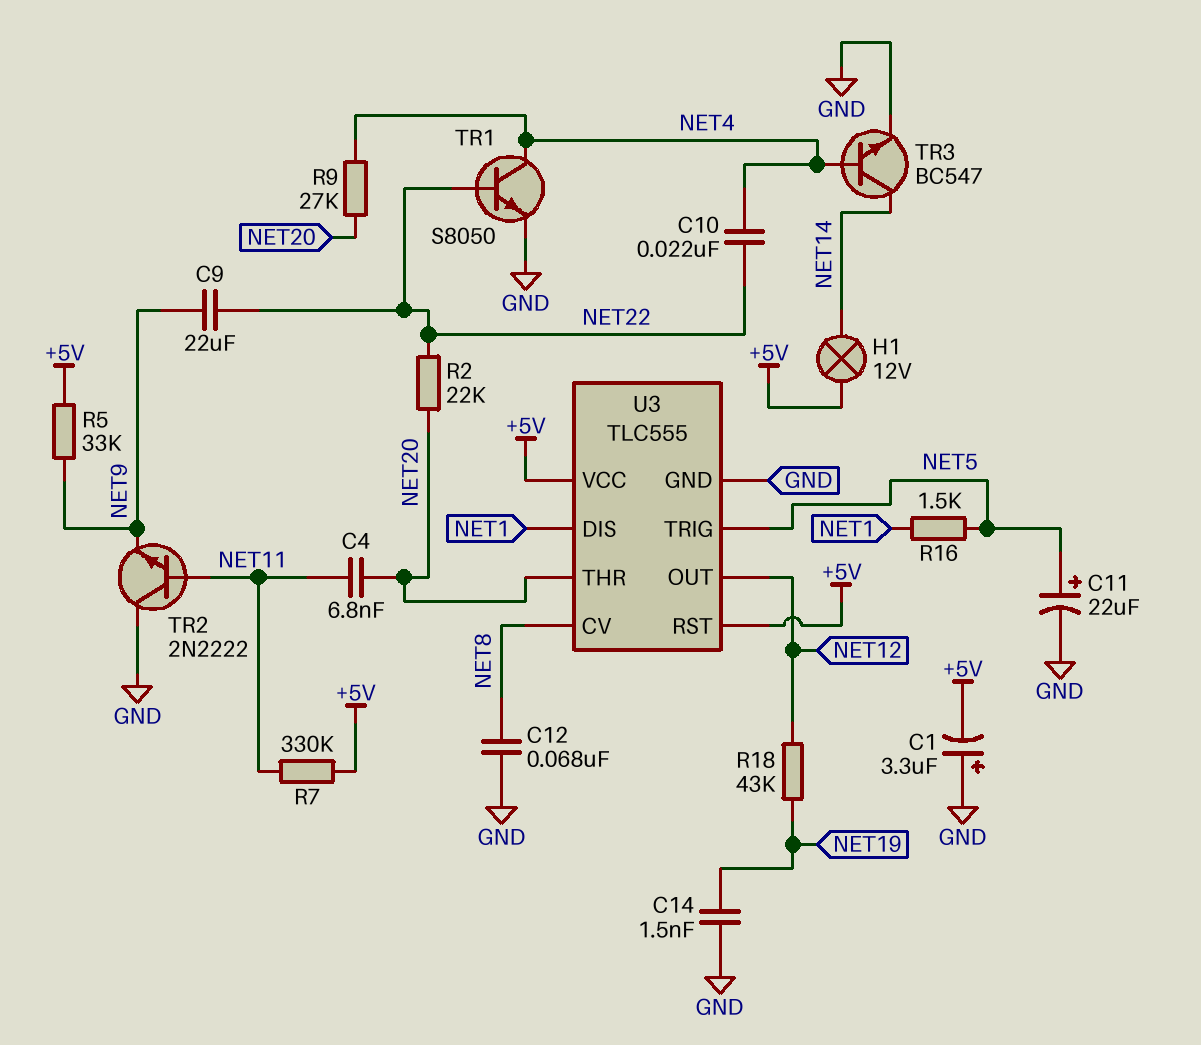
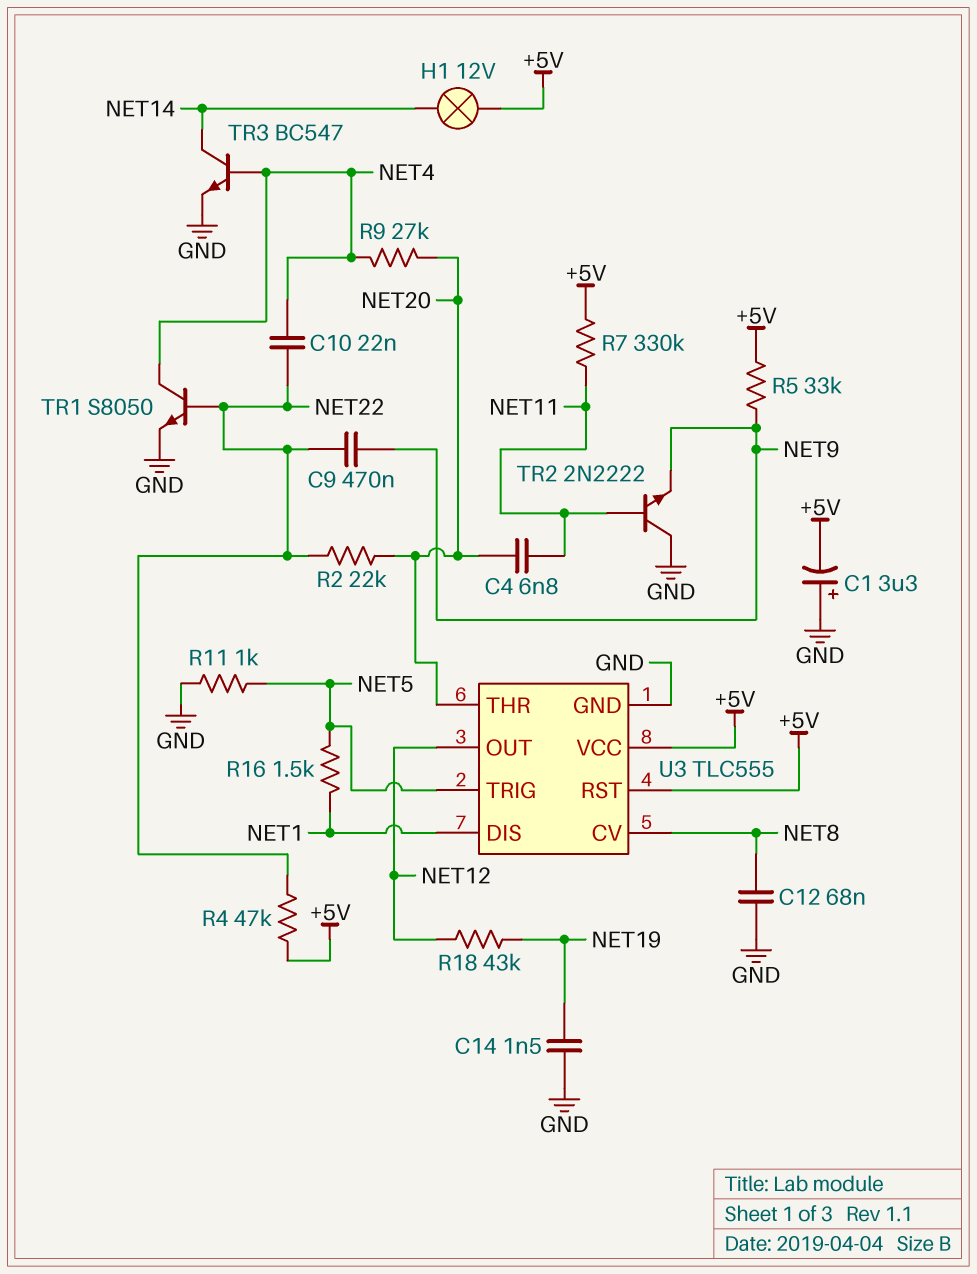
C9: 22uF (NET9, NET22) -> 470nF (NET9, NET22)
C11: 22uF (plus NET5, minus GND) -> none
R4: none -> 47k (+5V, NET22)
R11: none -> 1k (GND, NET5)

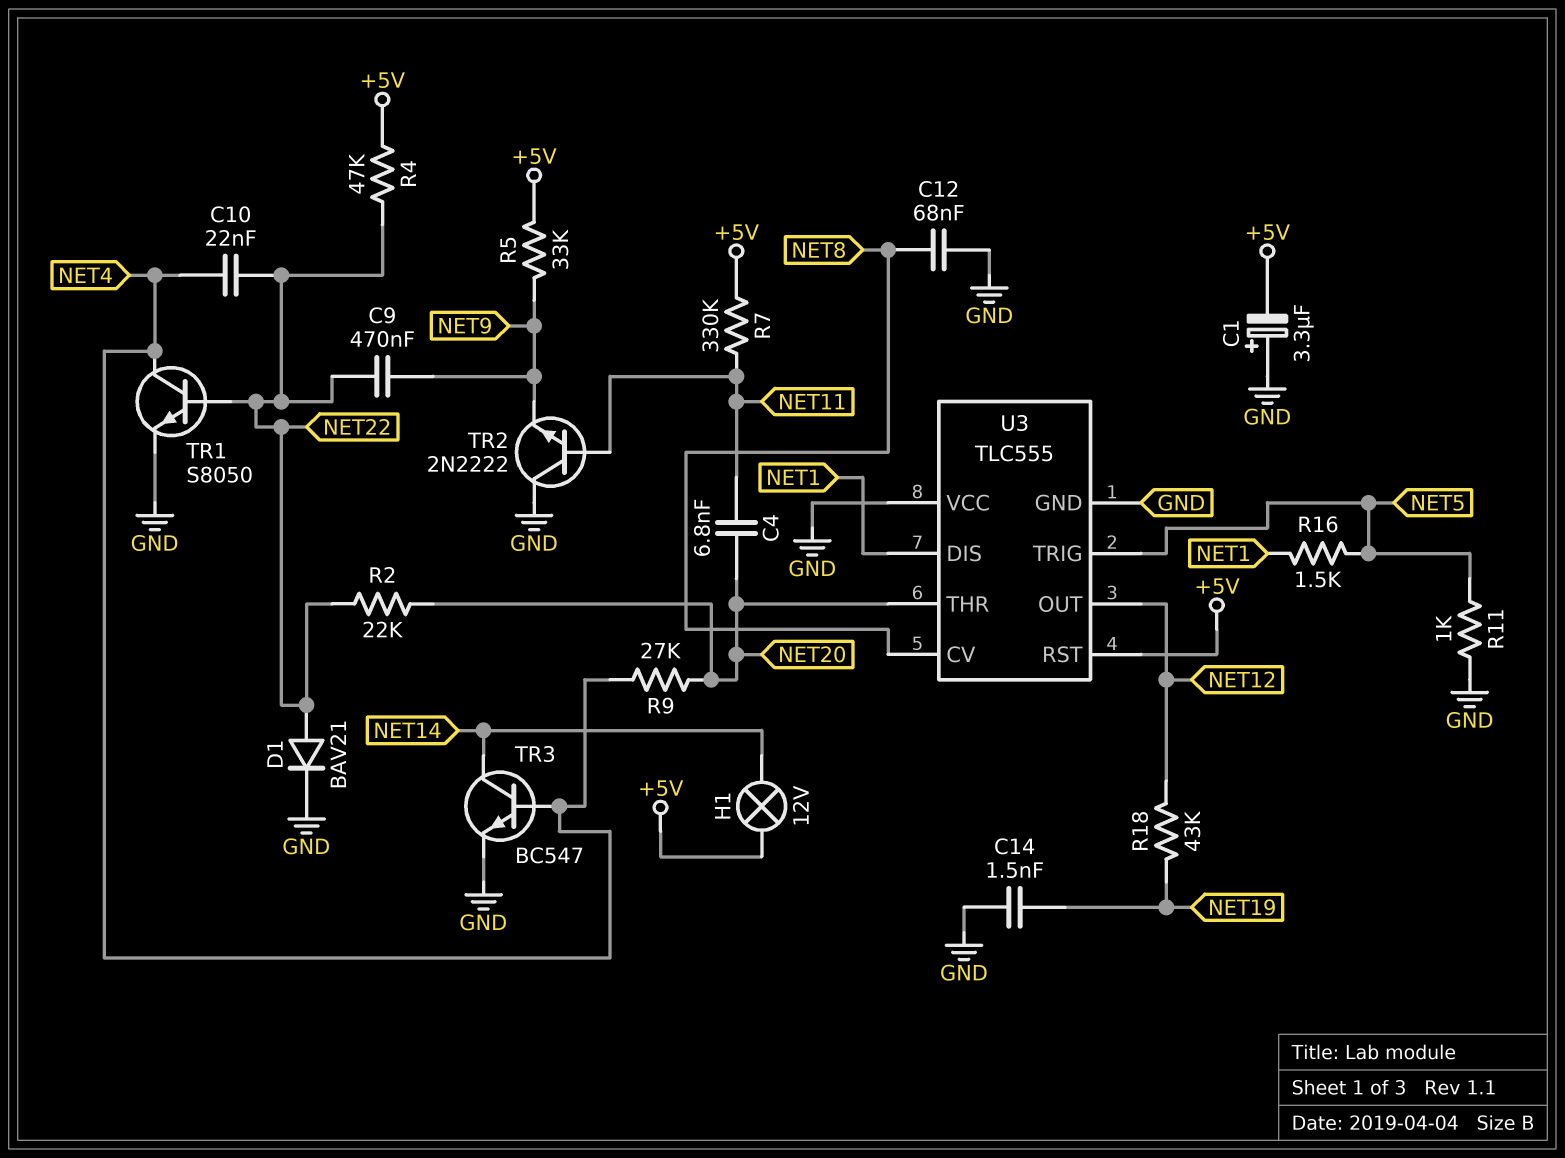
D1: none -> diode BAV21 (A NET22, K GND)
U3 pin VCC: +5V -> GND

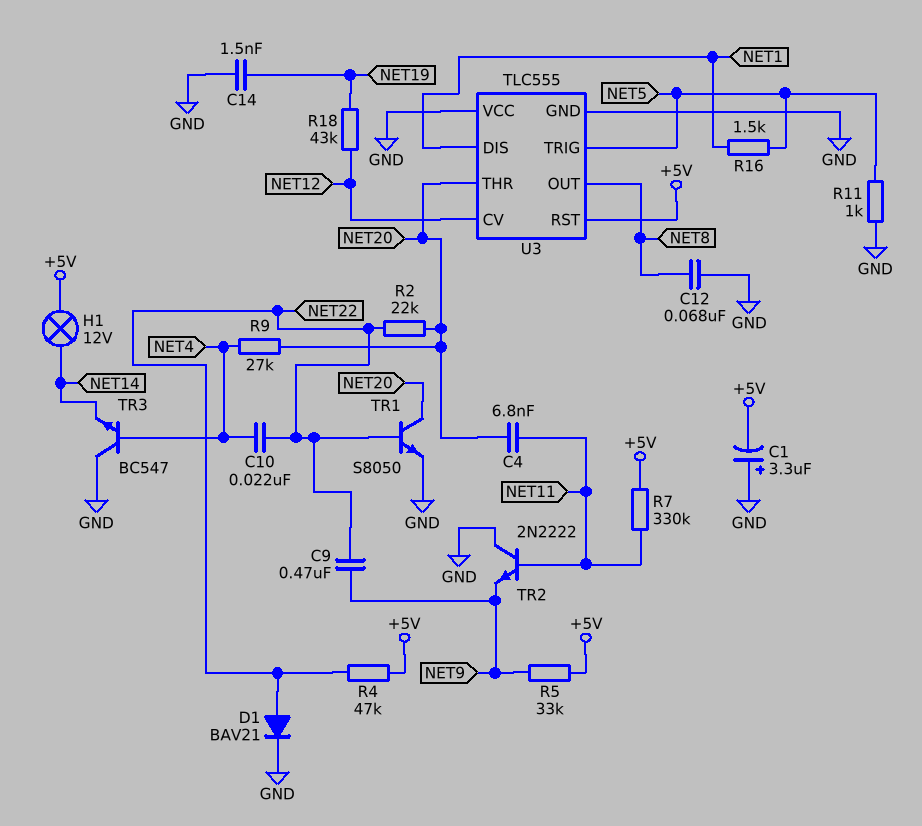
TR1: NPN S8050 (B NET22, C NET4, E GND) -> NPN S8050 (B NET22, C NET20, E GND)
TR3: NPN BC547 (B NET4, C NET14, E GND) -> NPN BC547 (B NET4, C GND, E NET14)
U3 pin CV: NET8 -> NET12
U3 pin OUT: NET12 -> NET8

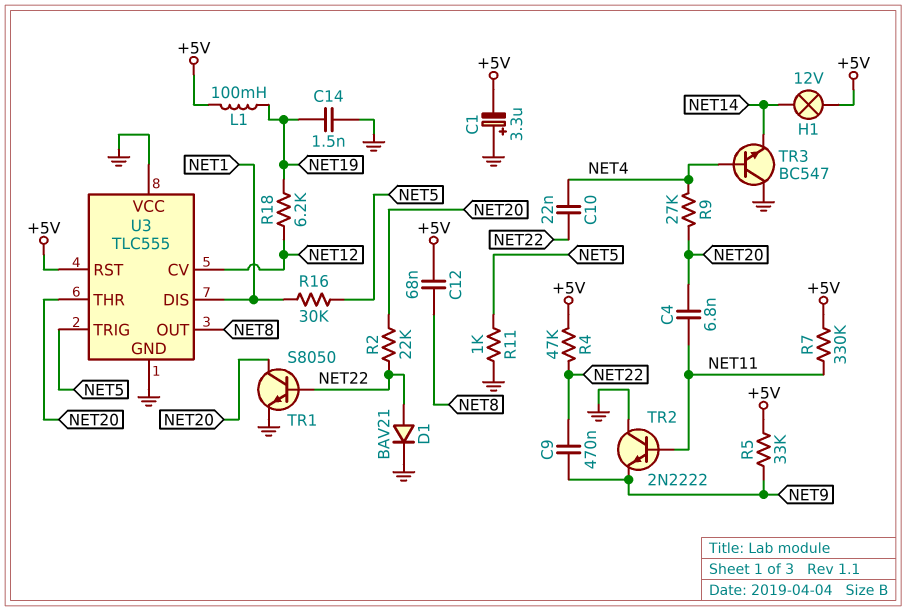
C12: 68nF (GND, NET8) -> 68nF (+5V, NET8)
L1: none -> 100mH (+5V, NET19)
R16: 1.5k (NET1, NET5) -> 30k (NET1, NET5)
R18: 43k (NET12, NET19) -> 6.2k (NET12, NET19)

